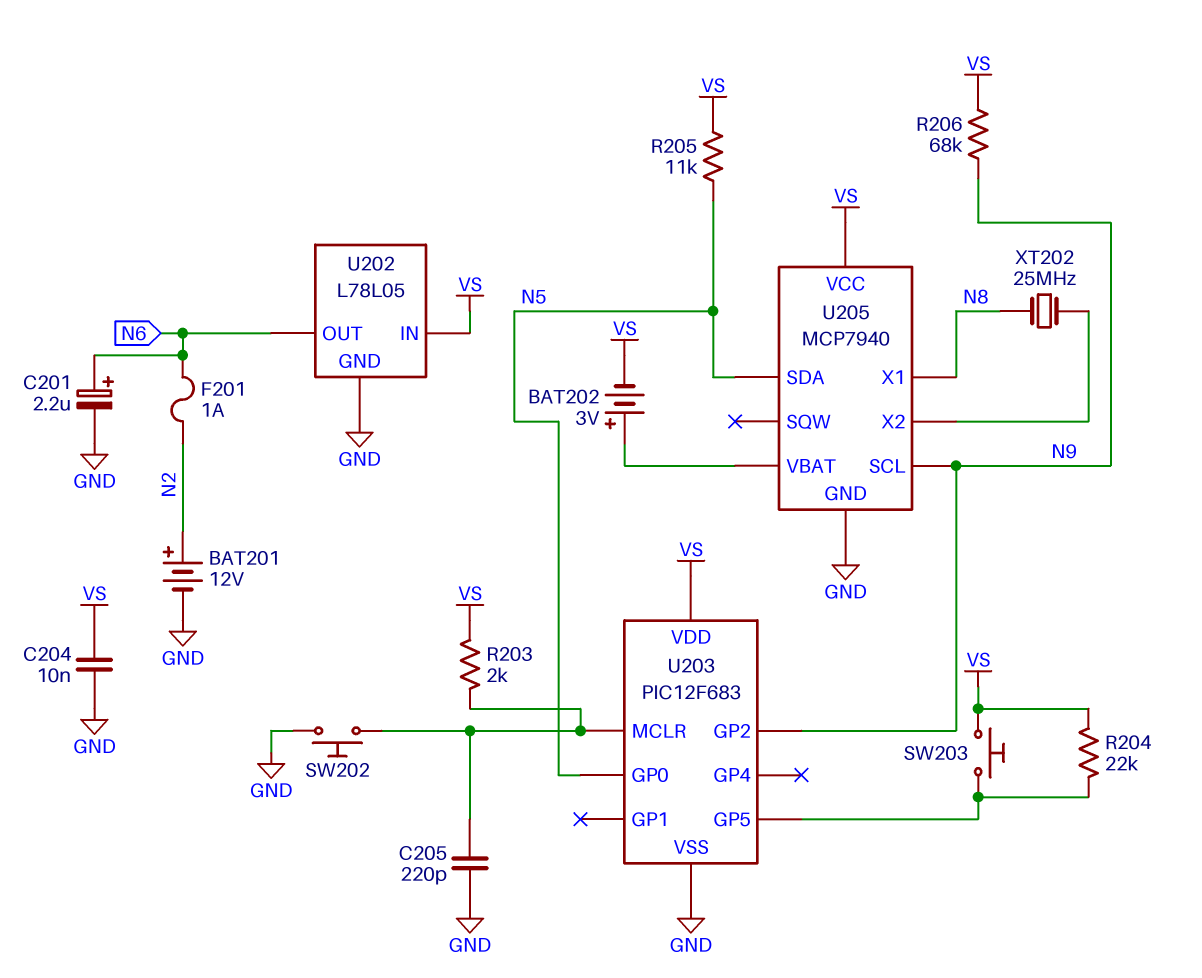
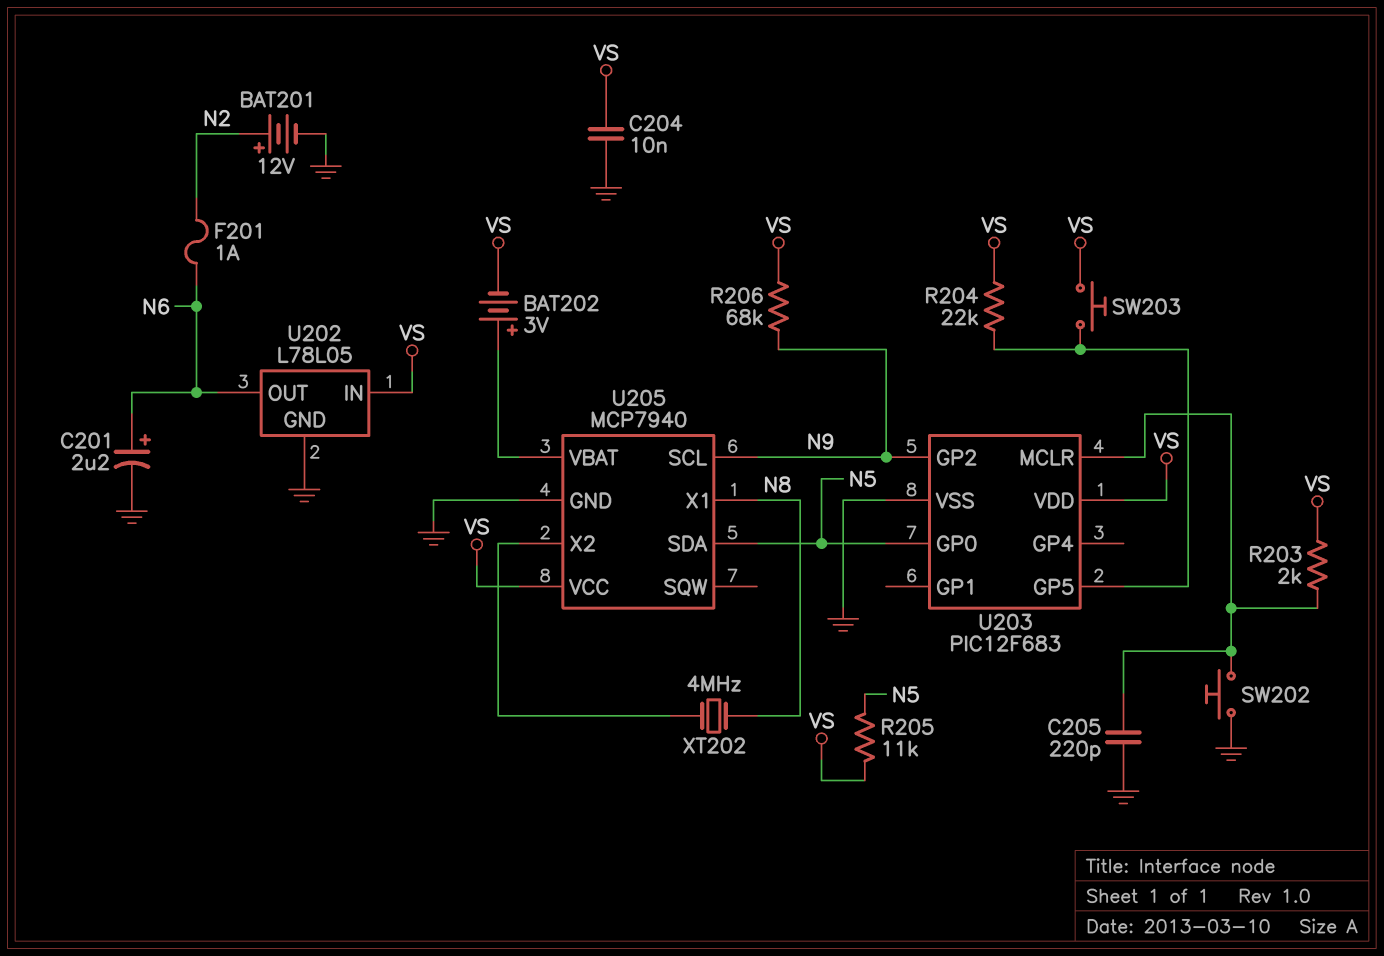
XT202: 25MHz (N8, U205/X2) -> 4MHz (N8, U205/X2)

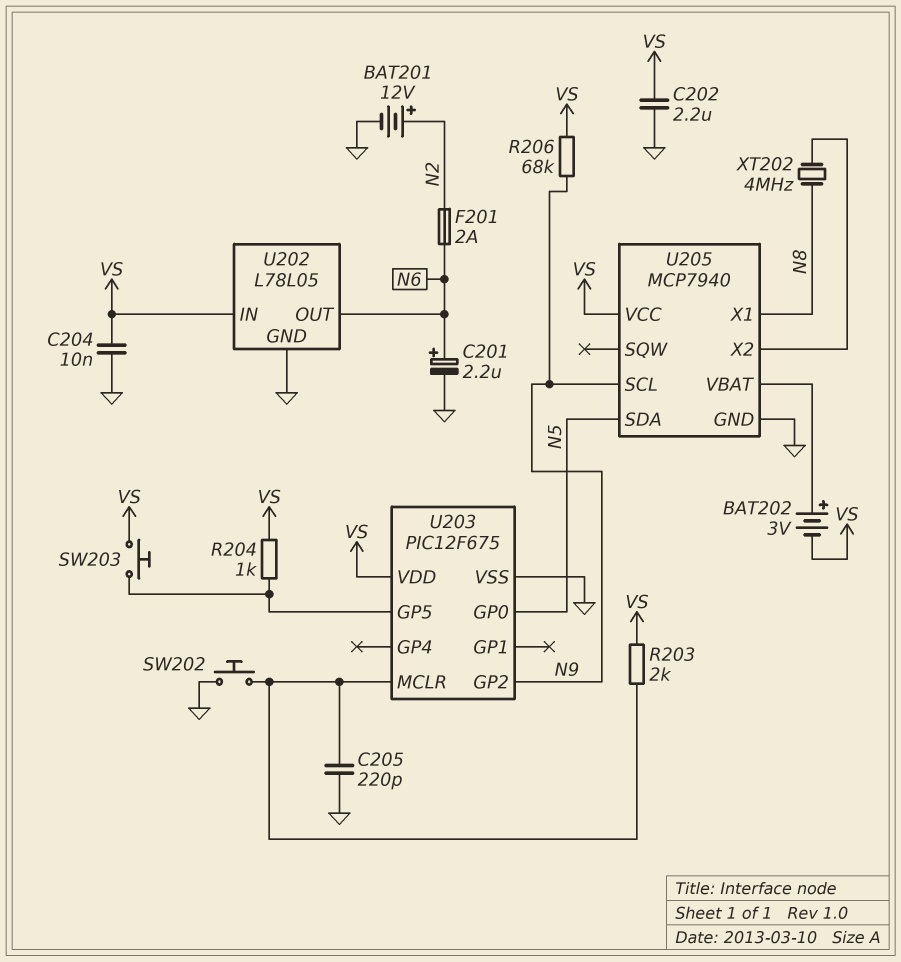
C202: none -> 2.2uF (GND, VS)
F201: 1A (N2, N6) -> 2A (N2, N6)
R204: 22k (U203/GP5, VS) -> 1k (U203/GP5, VS)
R205: 11k (N5, VS) -> none
U203: PIC12F683 -> PIC12F675

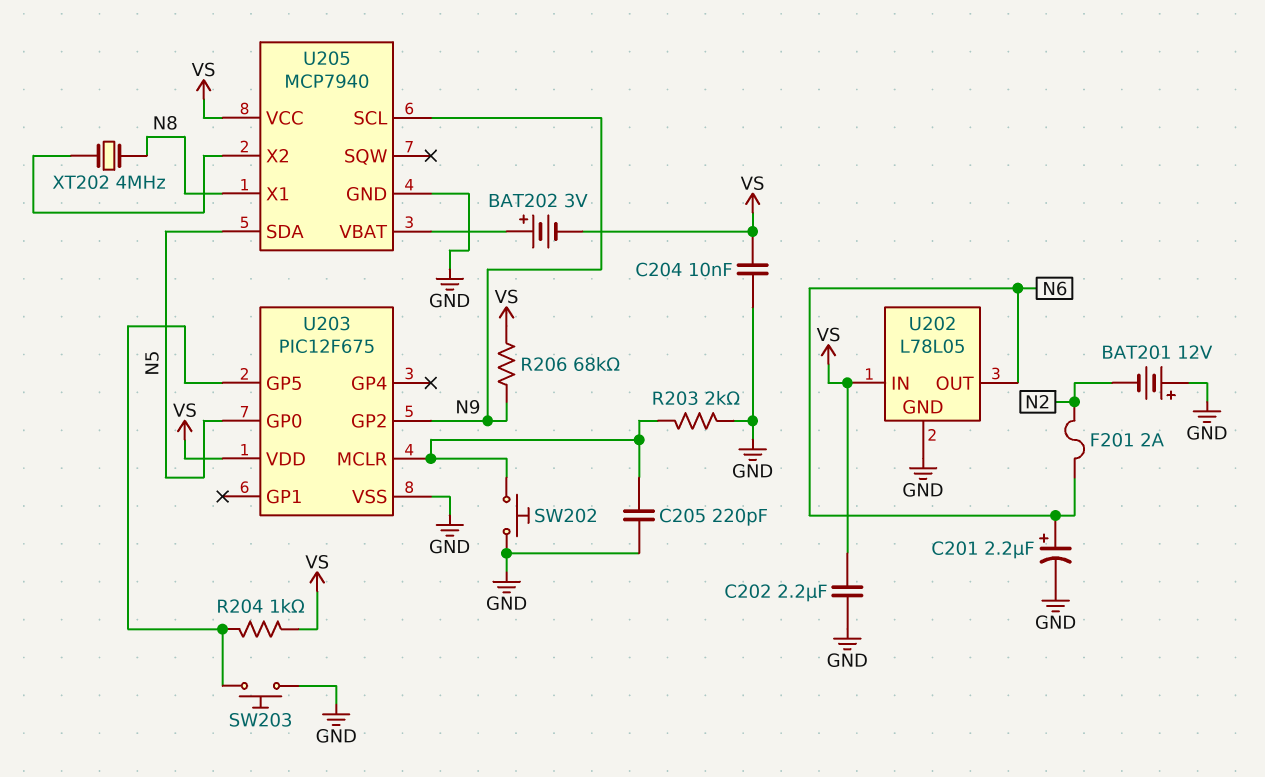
BAT201: 12V (plus N2, minus GND) -> 12V (plus GND, minus N2)
R203: 2k (U203/MCLR, VS) -> 2k (GND, U203/MCLR)
SW203: button (U203/GP5, VS) -> button (GND, U203/GP5)

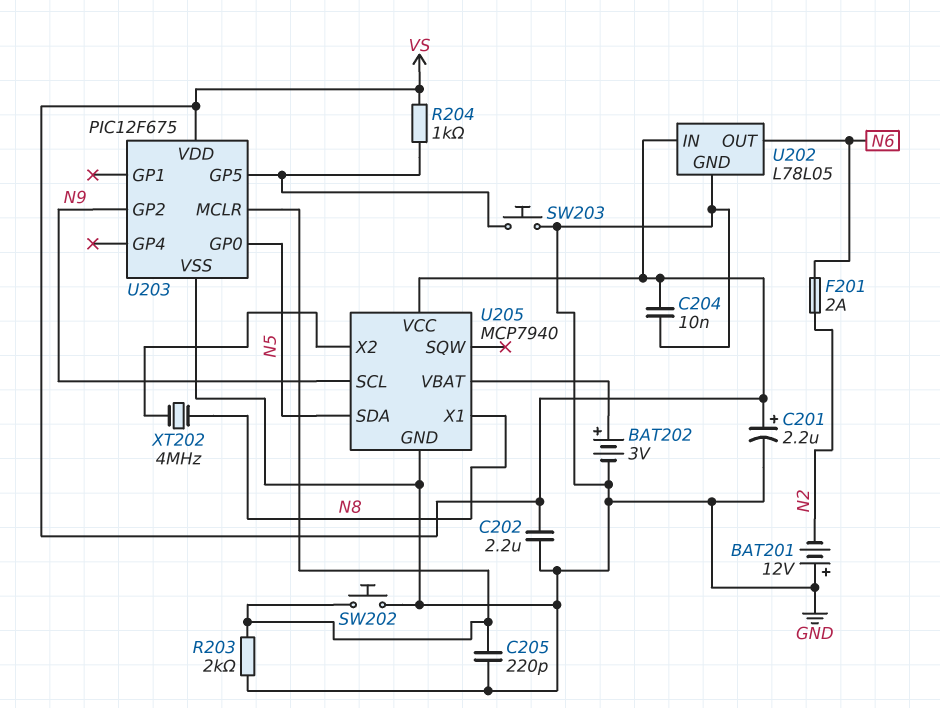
BAT202: 3V (plus U205/VBAT, minus VS) -> 3V (plus U205/VBAT, minus GND)
C201: 2.2uF (plus N6, minus GND) -> 2.2uF (plus VS, minus GND)
R206: 68k (N9, VS) -> none

